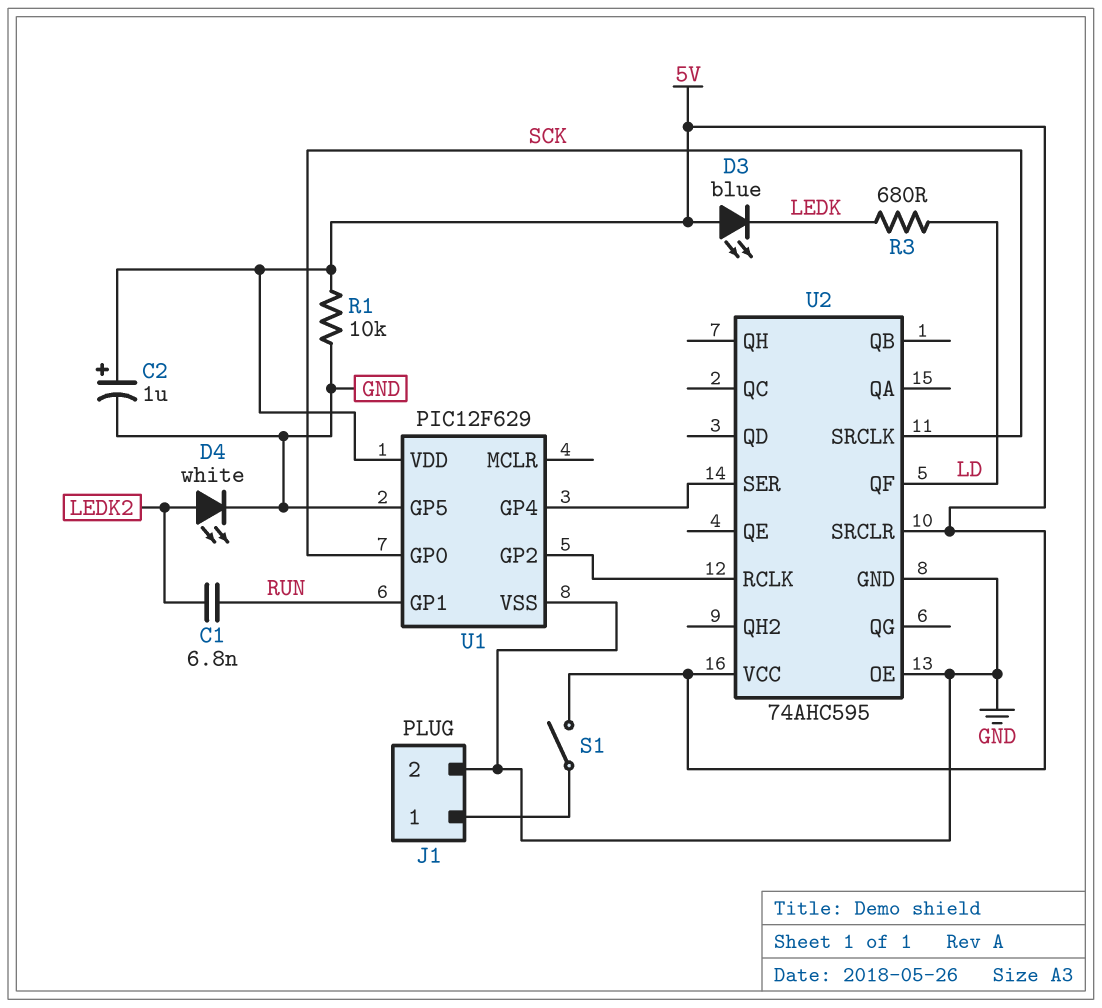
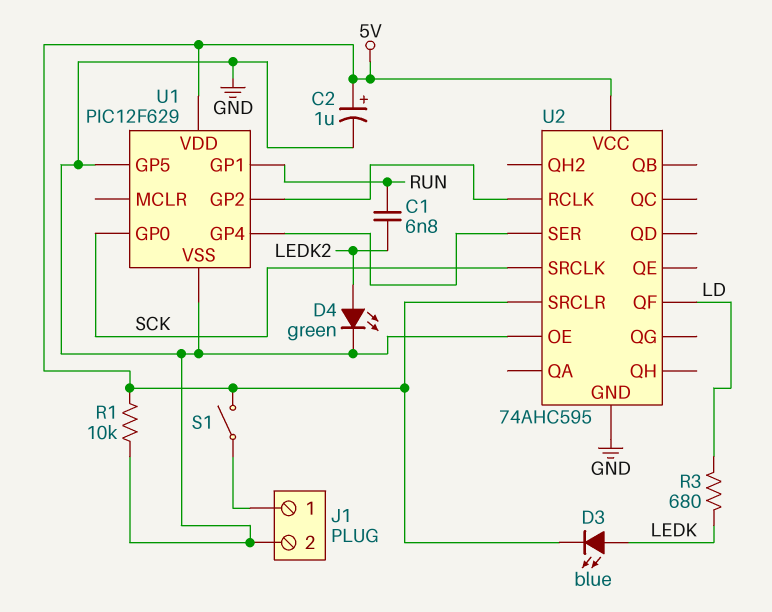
D3: LED blue (A 5V, K LEDK) -> LED blue (A LEDK, K 5V)
D4: LED white (A LEDK2, K GND) -> LED green (A LEDK2, K GND)

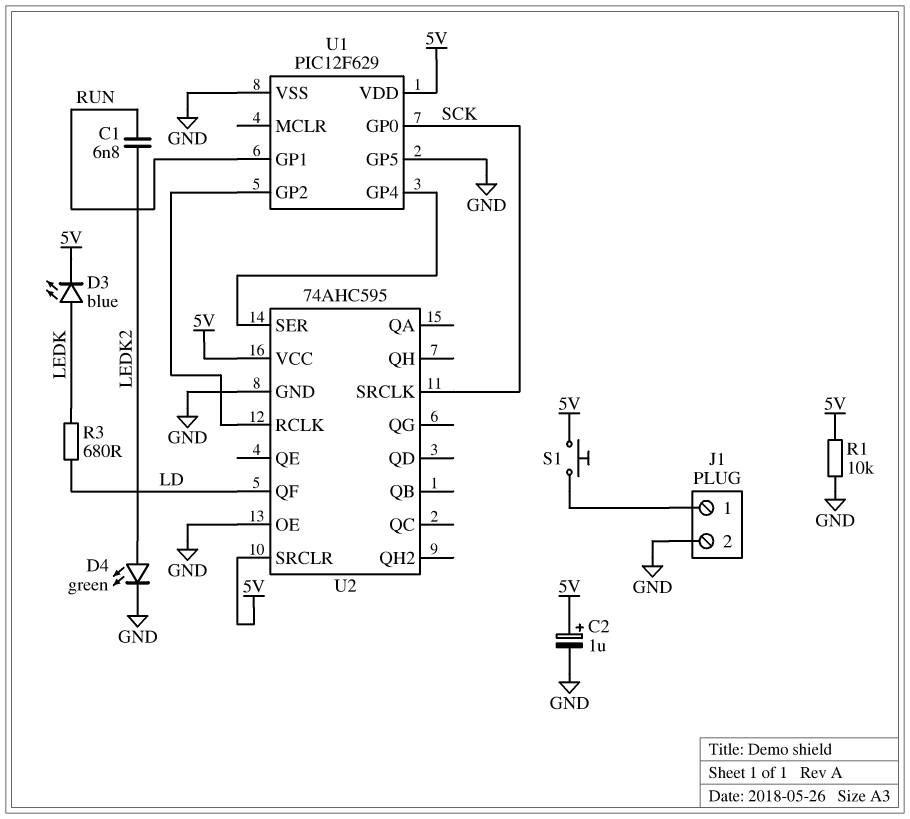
S1: switch (5V, J1/1) -> button (5V, J1/1)

